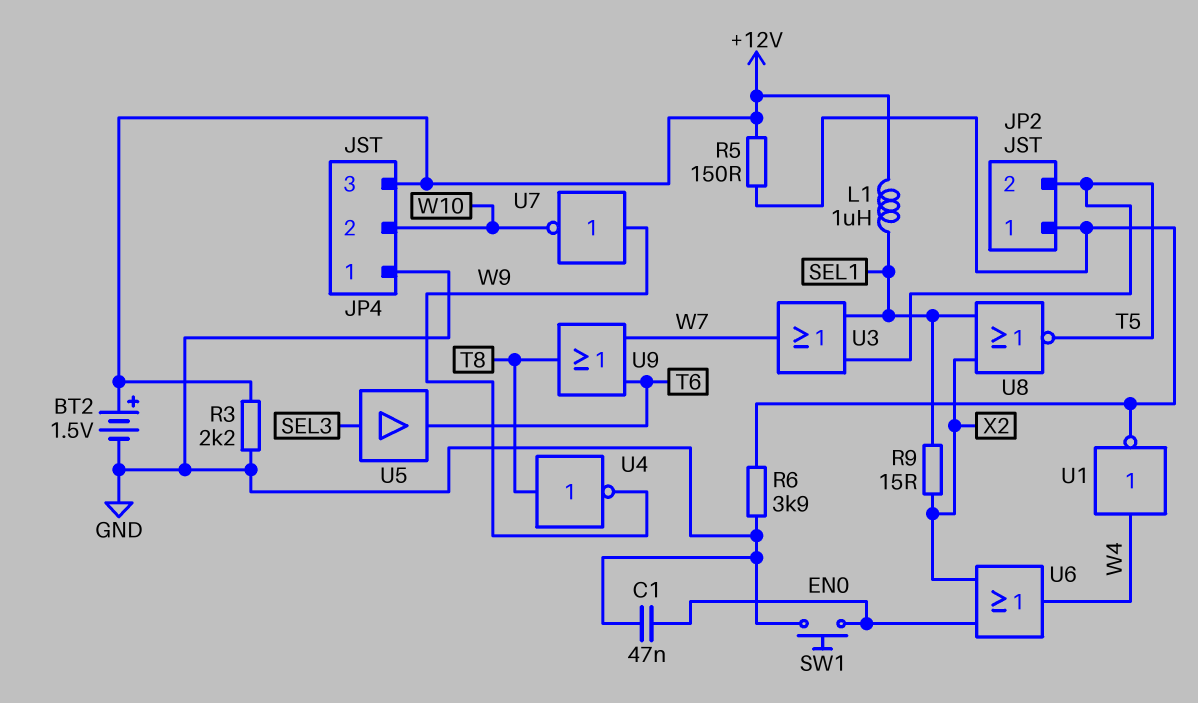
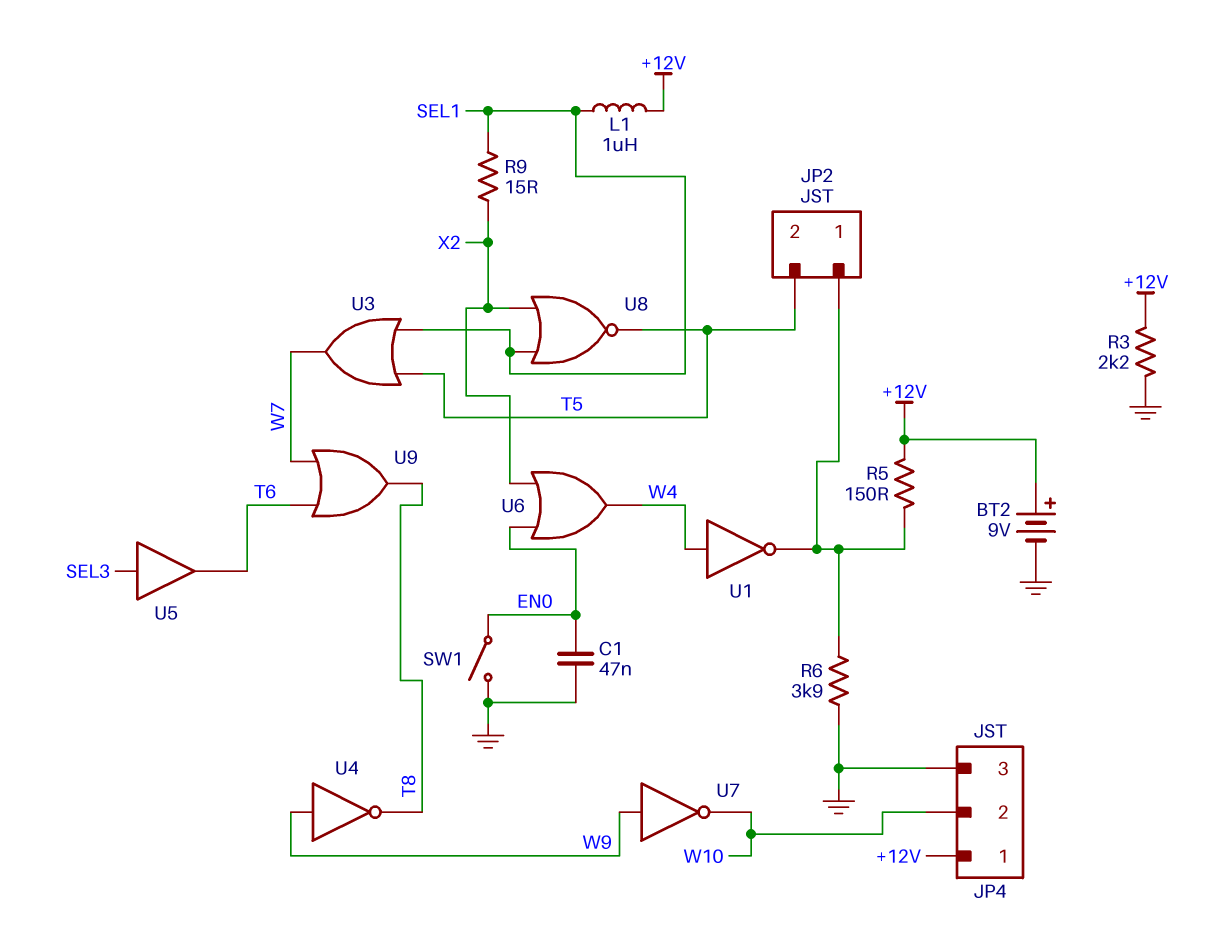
BT2: 1.5V (plus +12V, minus GND) -> 9V (plus +12V, minus GND)
JP4 pin 1: GND -> +12V
JP4 pin 3: +12V -> GND
SW1: button (EN0, GND) -> switch (EN0, GND)
U4: NOT (in T8, out W9) -> NOT (in W9, out T8)

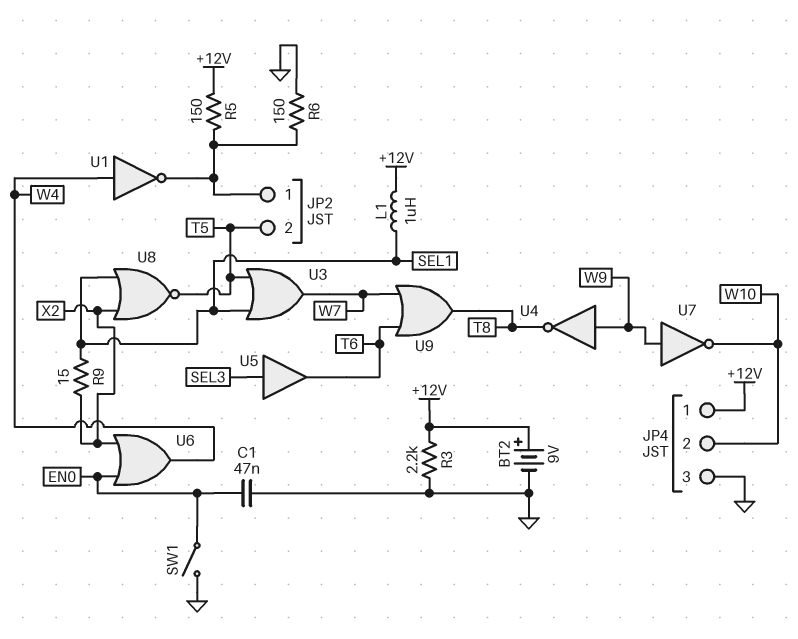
R6: 3.9k (GND, JP2/1) -> 150 (GND, JP2/1)

